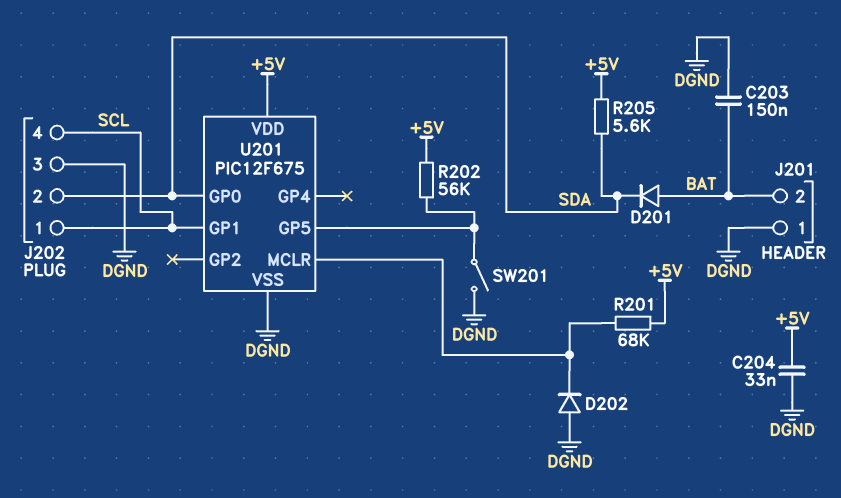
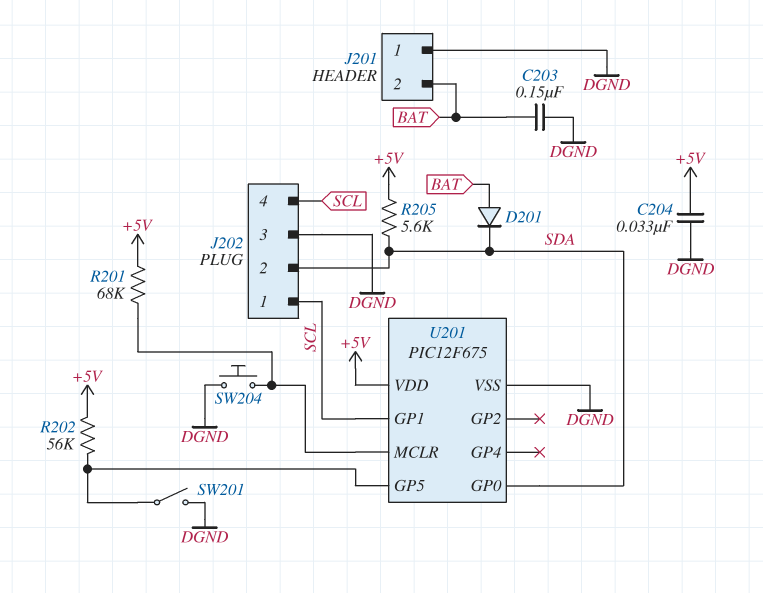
D202: diode (A DGND, K U201/MCLR) -> none
SW204: none -> button (DGND, U201/MCLR)

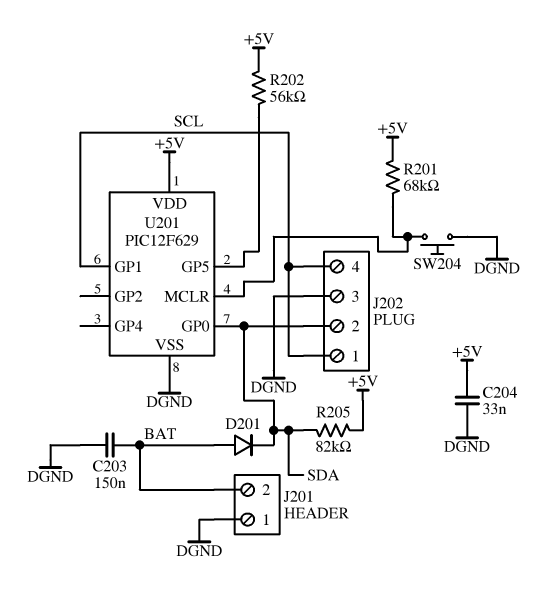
R205: 5.6k (+5V, SDA) -> 82k (+5V, SDA)
SW201: switch (DGND, U201/GP5) -> none
U201: PIC12F675 -> PIC12F629

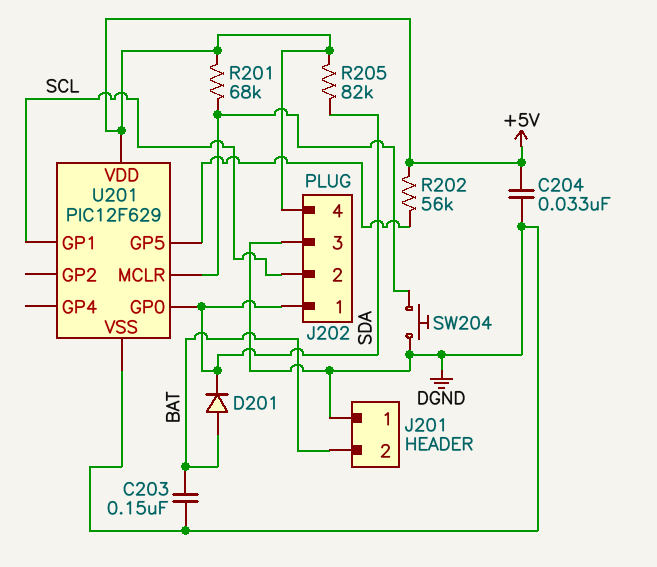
J202 pin 1: SCL -> SDA
J202 pin 2: SDA -> SCL
J202 pin 4: SCL -> +5V

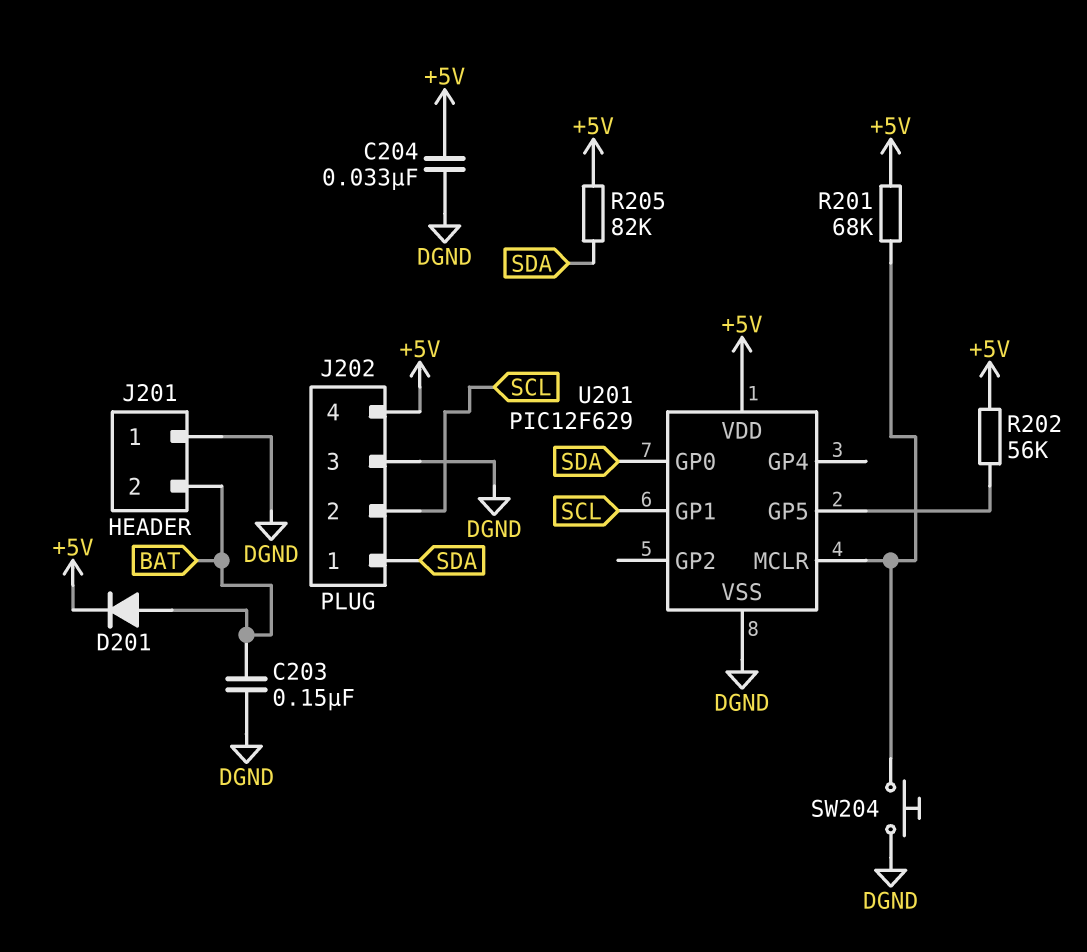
D201: diode (A BAT, K SDA) -> diode (A BAT, K +5V)

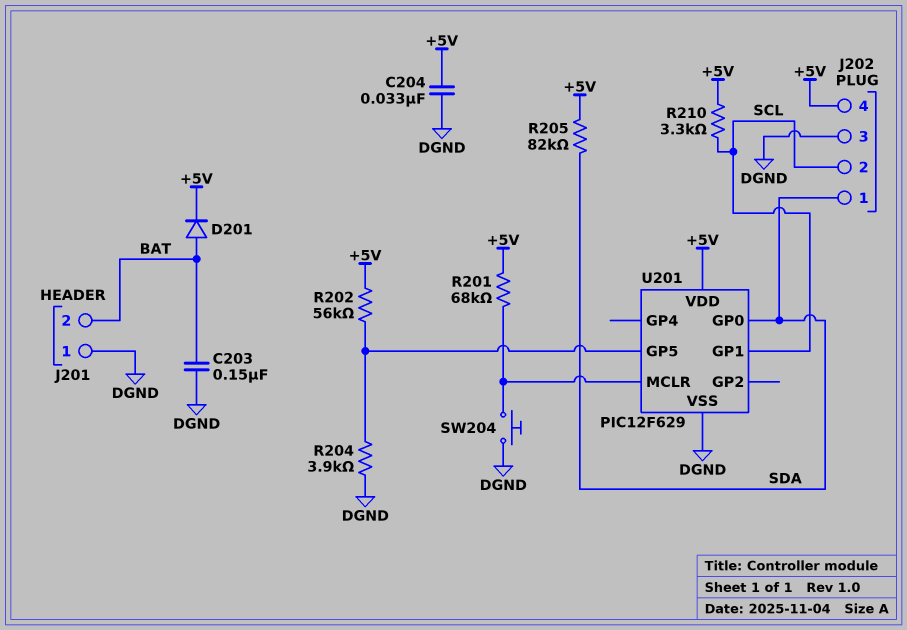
R204: none -> 3.9k (DGND, U201/GP5)
R210: none -> 3.3k (+5V, SCL)

